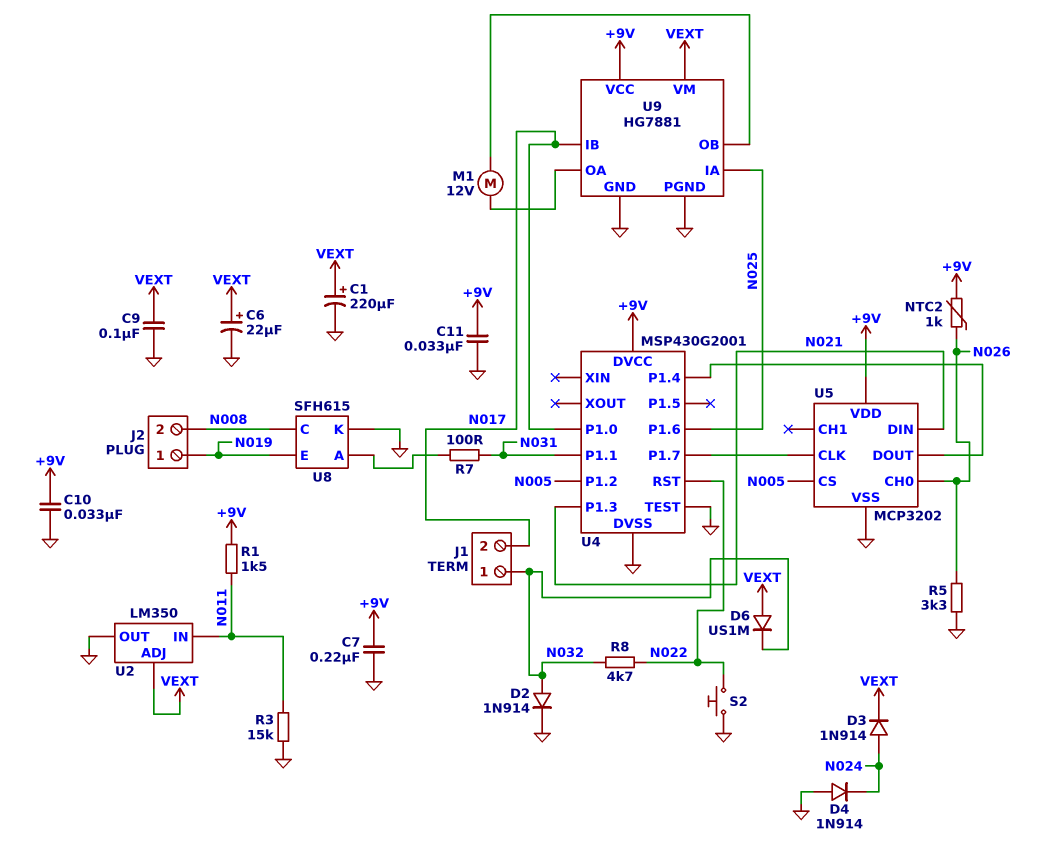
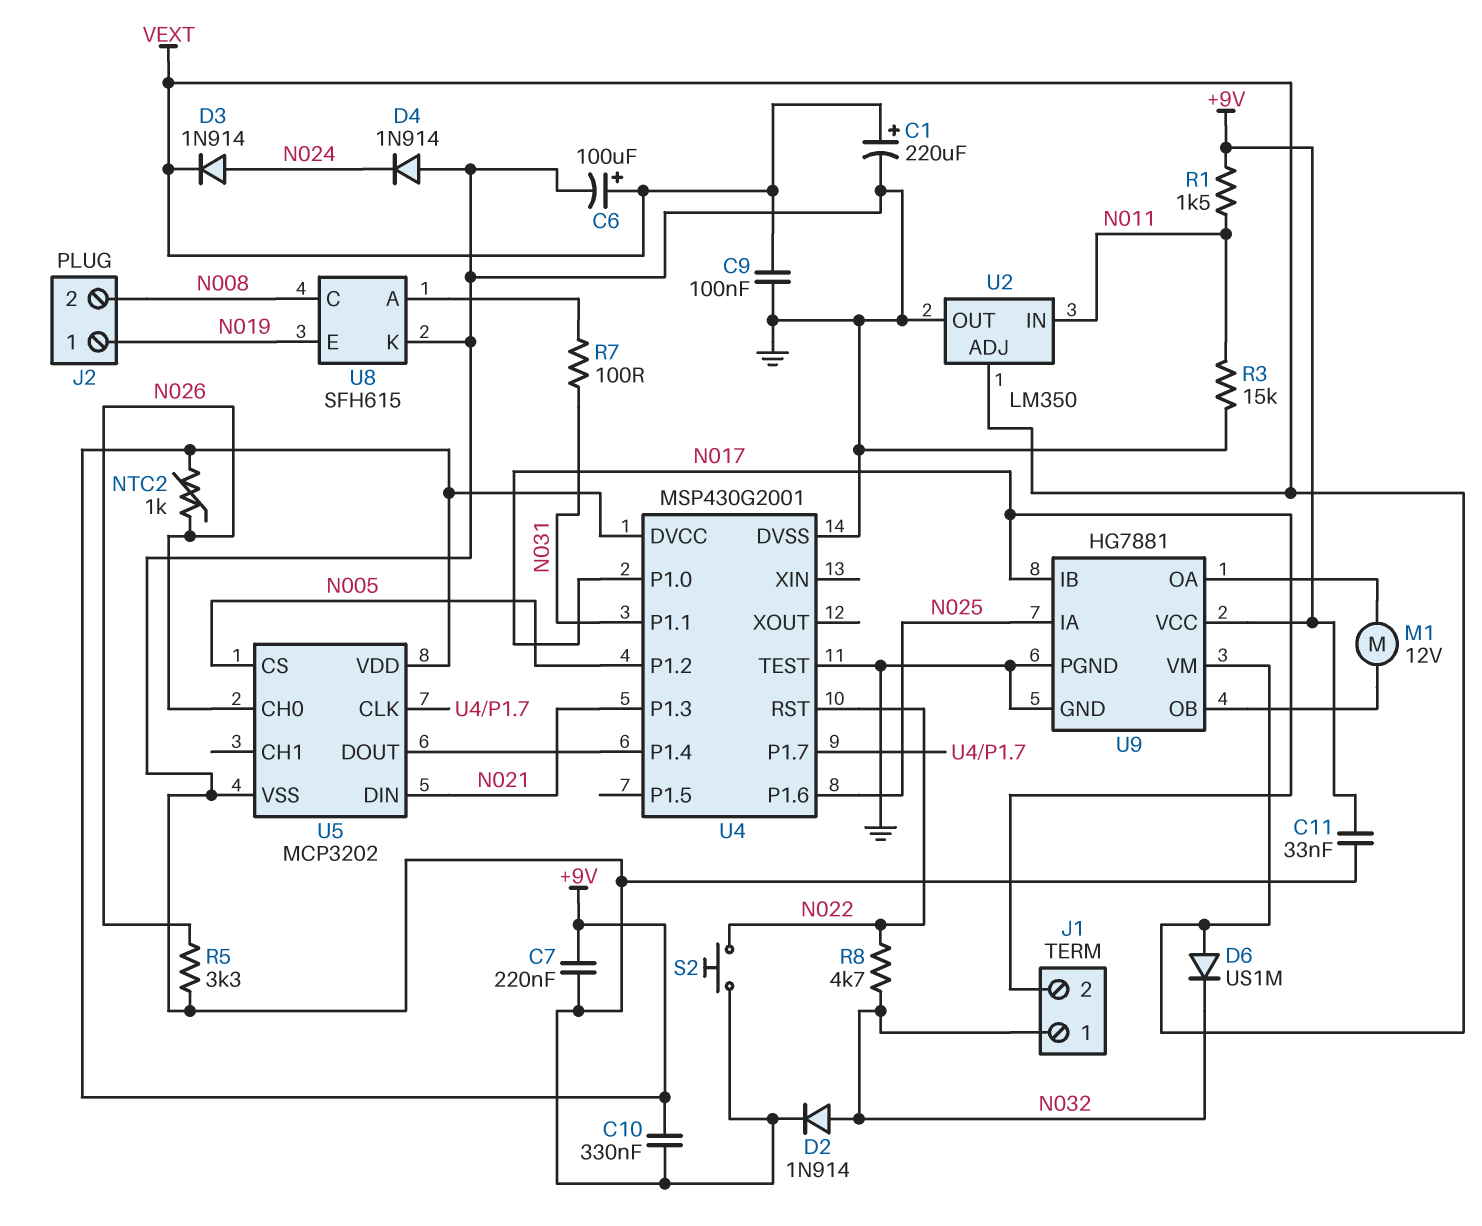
C6: 22uF (plus VEXT, minus GND) -> 100uF (plus VEXT, minus GND)
C10: 33nF (+9V, GND) -> 330nF (+9V, GND)

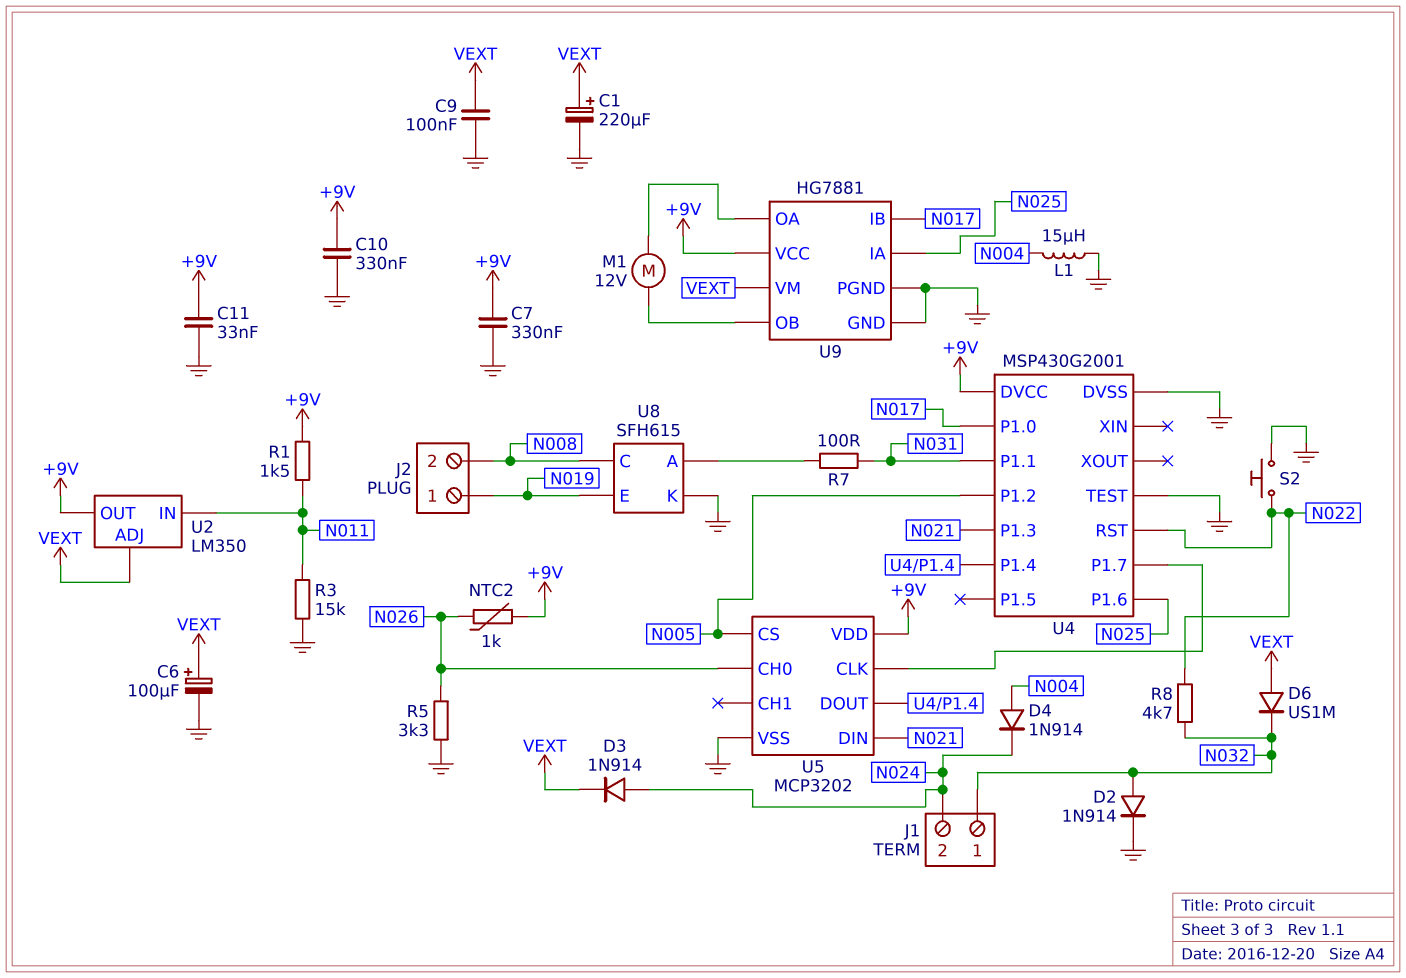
C7: 220nF (+9V, GND) -> 330nF (+9V, GND)
D4: diode 1N914 (A GND, K N024) -> diode 1N914 (A N004, K N024)
J1 pin 2: N017 -> N024
L1: none -> 15uH (GND, N004)
U2 pin OUT: GND -> +9V

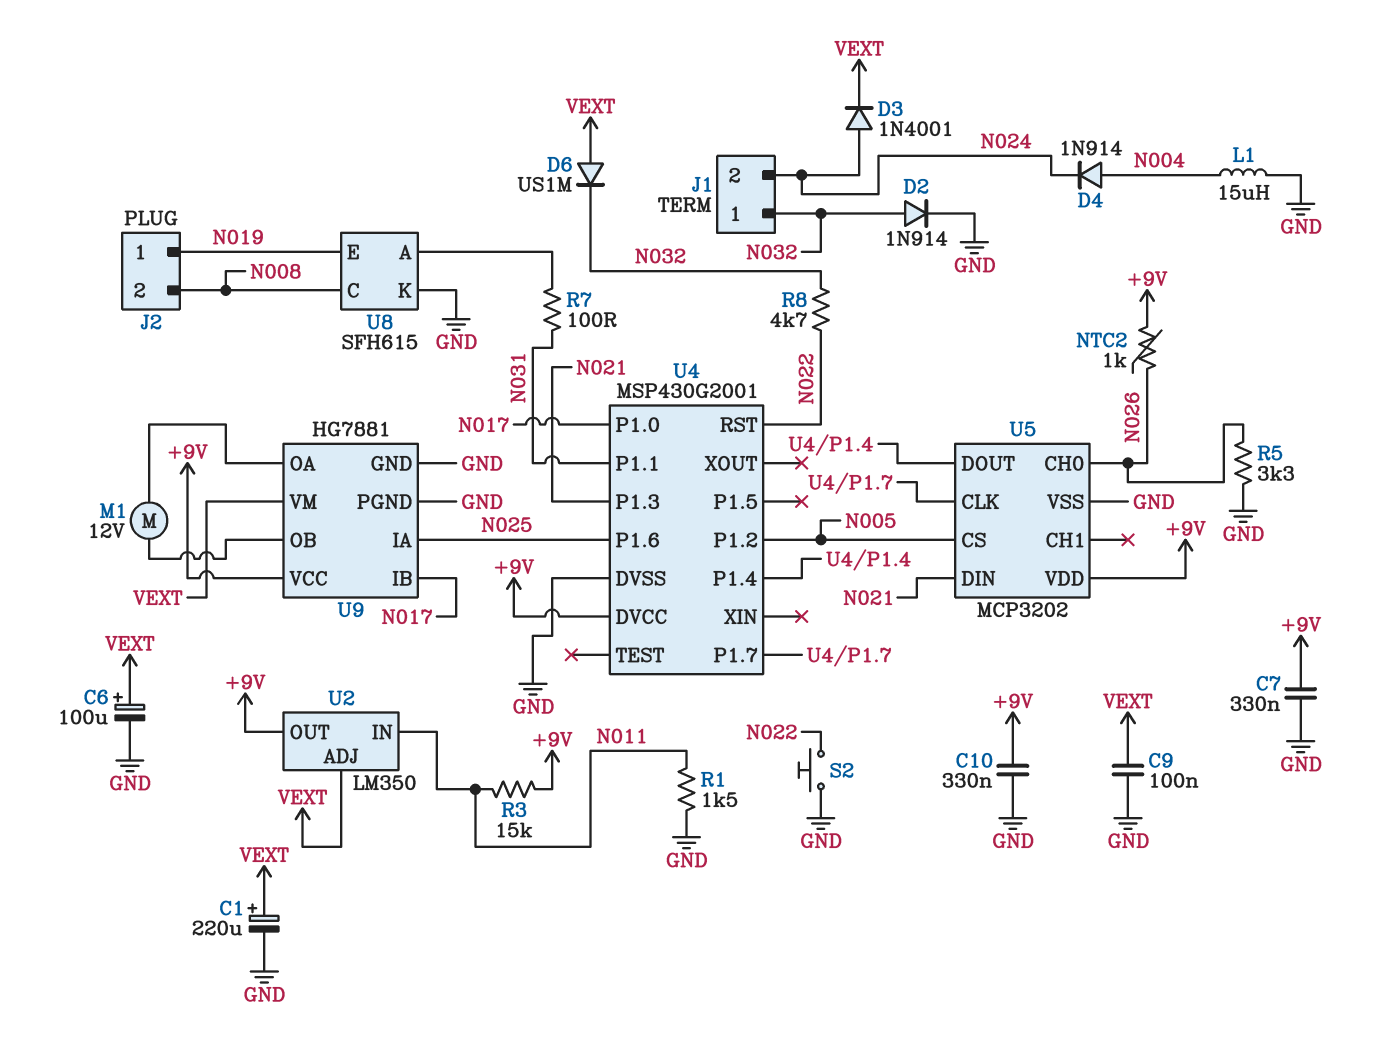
C11: 33nF (+9V, GND) -> none
D3: diode 1N914 (A N024, K VEXT) -> diode 1N4001 (A N024, K VEXT)
R1: 1.5k (+9V, N011) -> 1.5k (GND, N011)
R3: 15k (GND, N011) -> 15k (+9V, N011)
U4 pin TEST: GND -> none

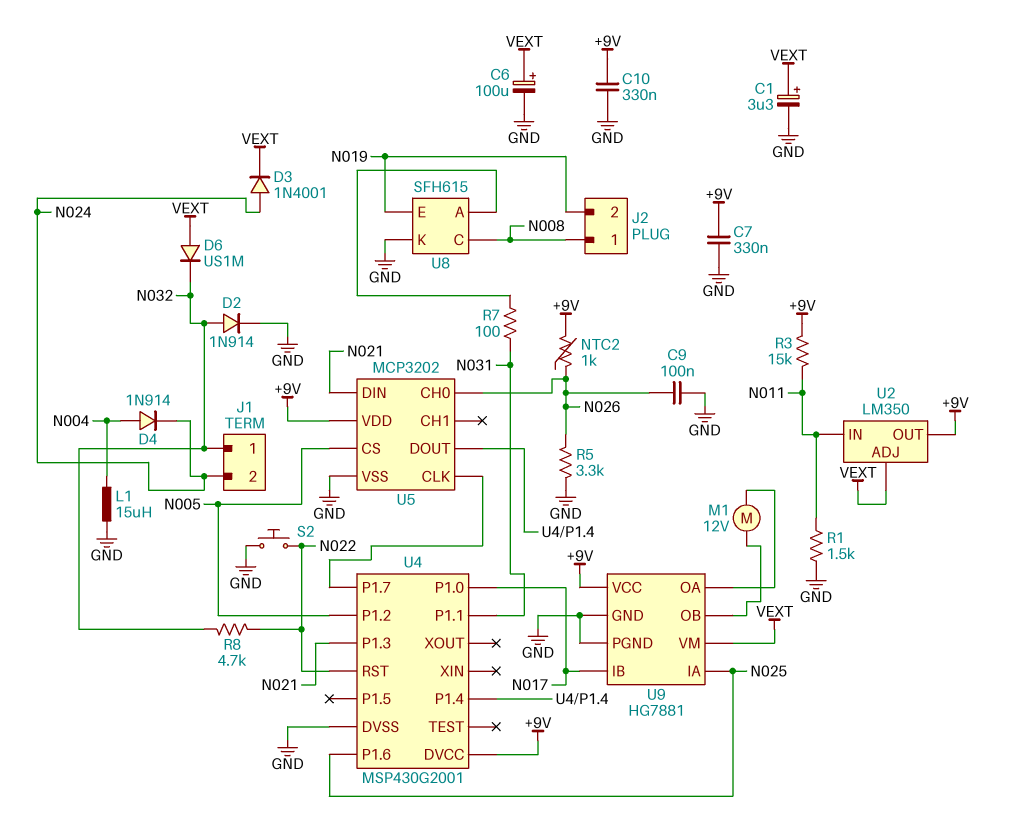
C1: 220uF (plus VEXT, minus GND) -> 3.3uF (plus VEXT, minus GND)
C9: 100nF (GND, VEXT) -> 100nF (GND, N026)
J2 pin 1: N019 -> N008
J2 pin 2: N008 -> N019

